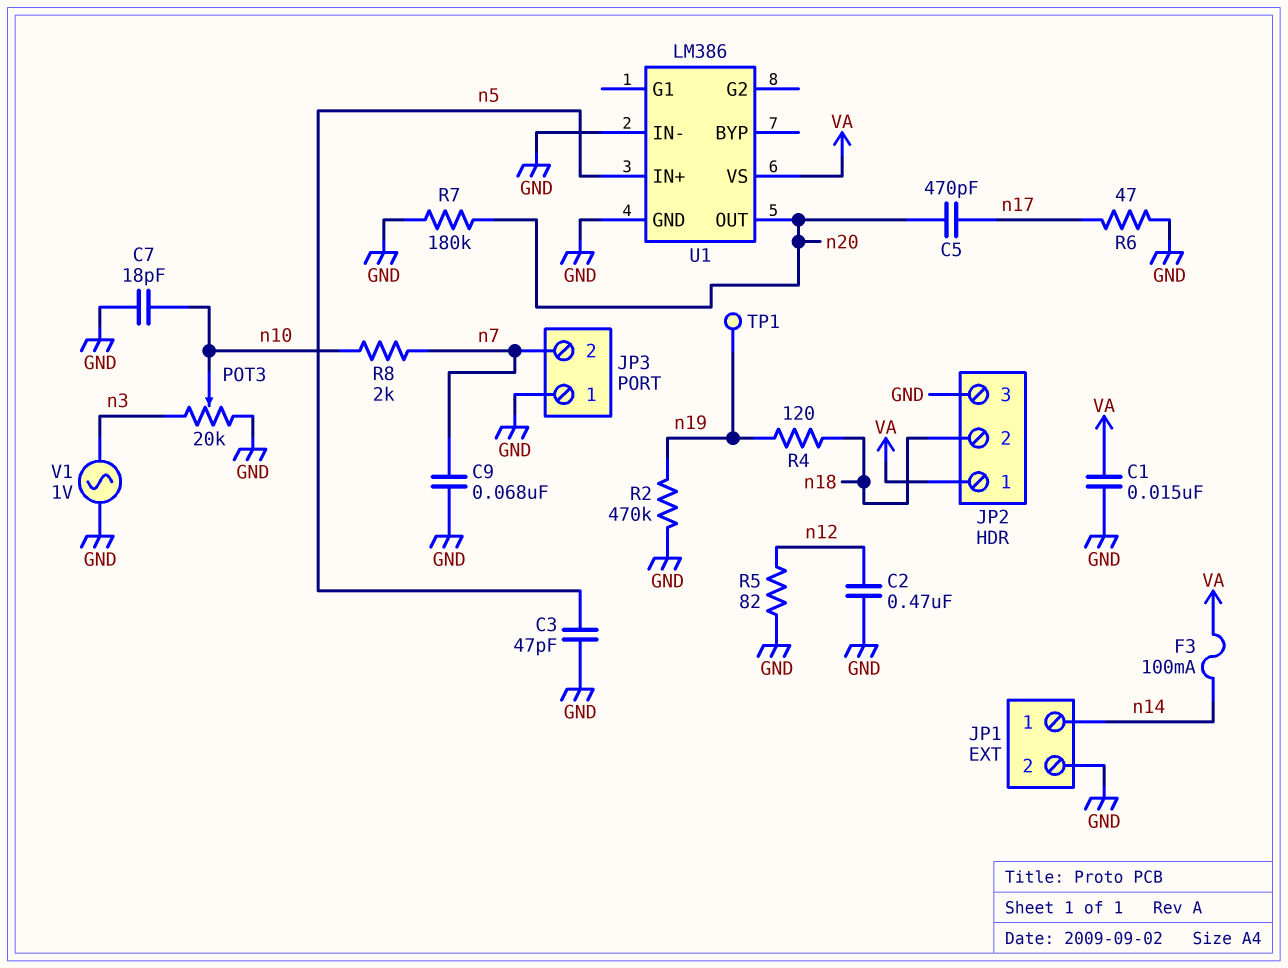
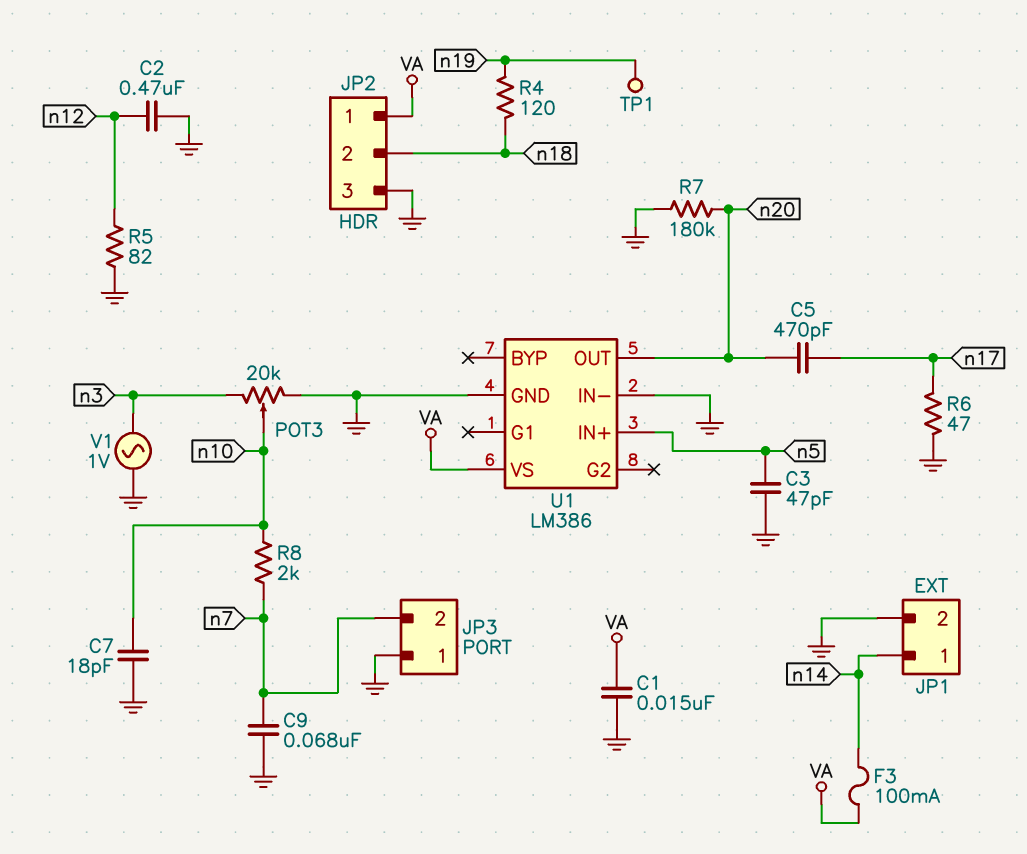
R2: 470k (GND, n19) -> none

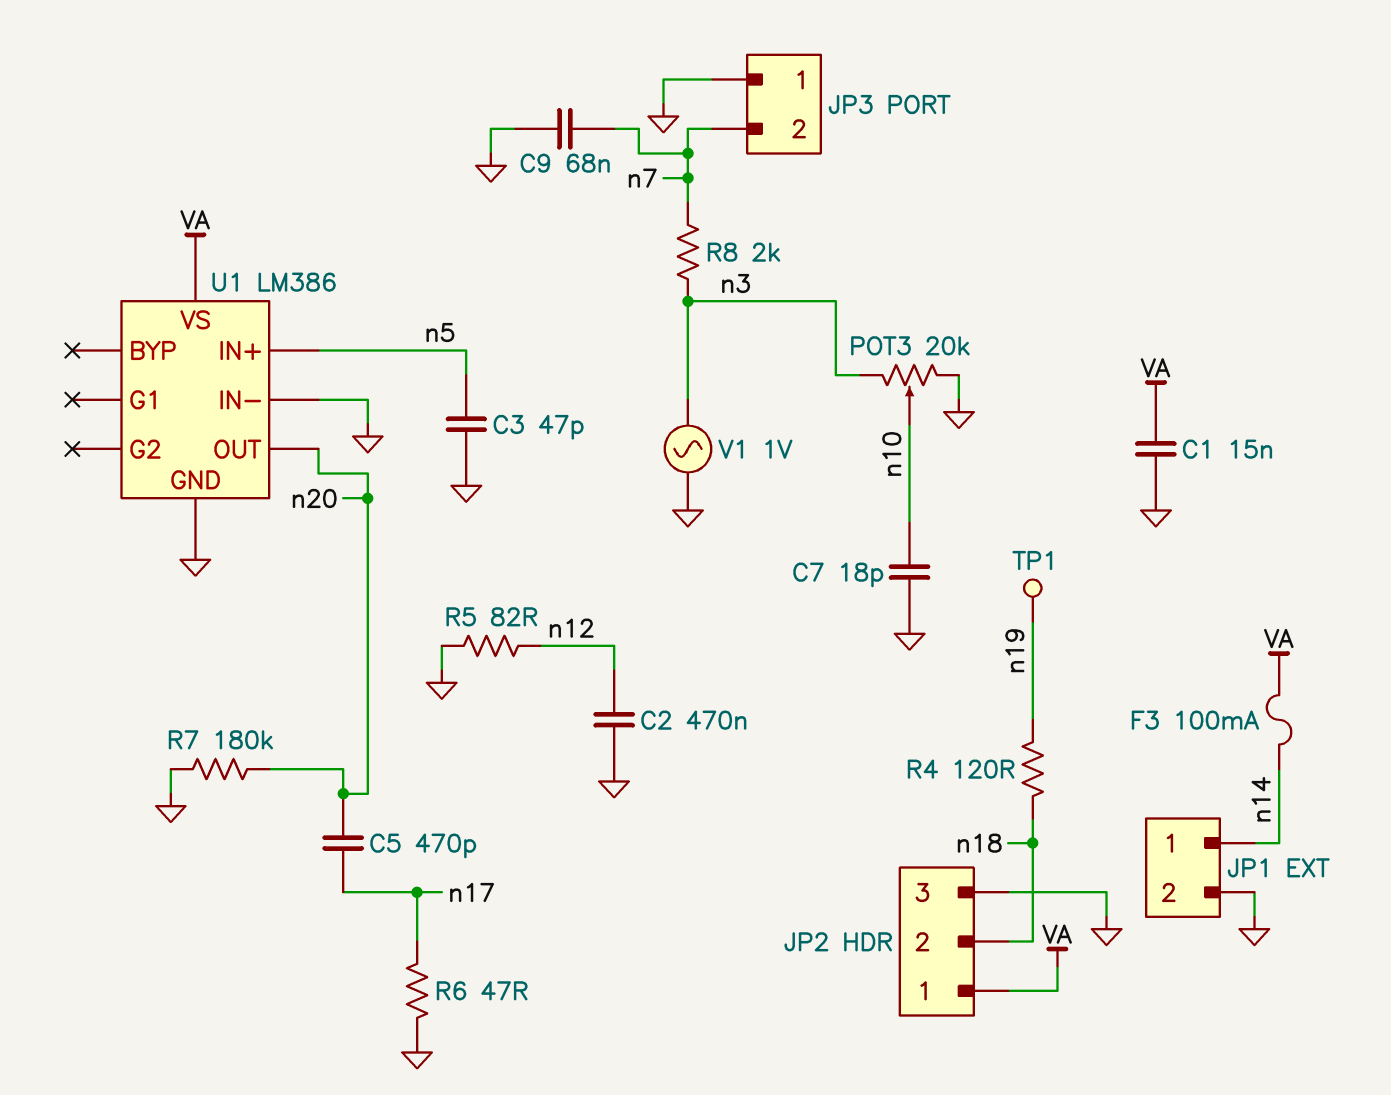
R8: 2k (n7, n10) -> 2k (n3, n7)

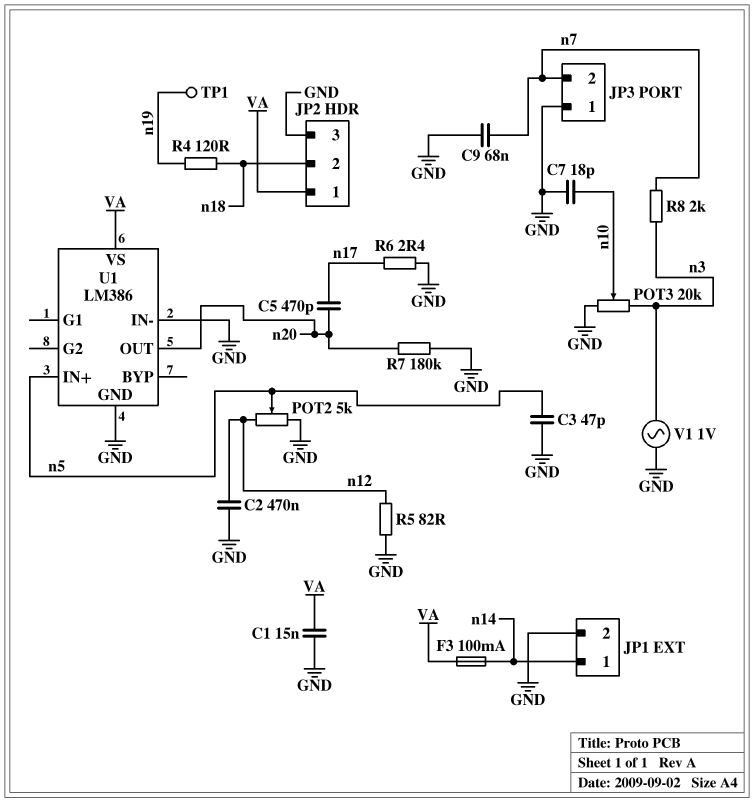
POT2: none -> 5k (GND, n12, wiper n5)
R6: 47 (GND, n17) -> 2.4 (GND, n17)

